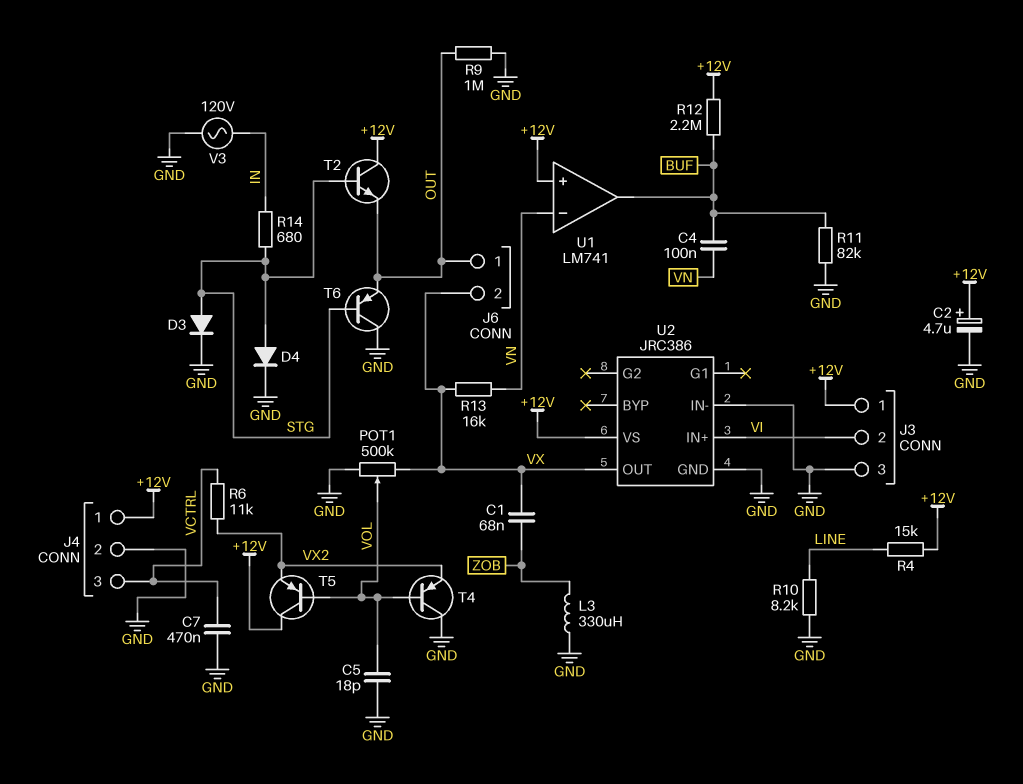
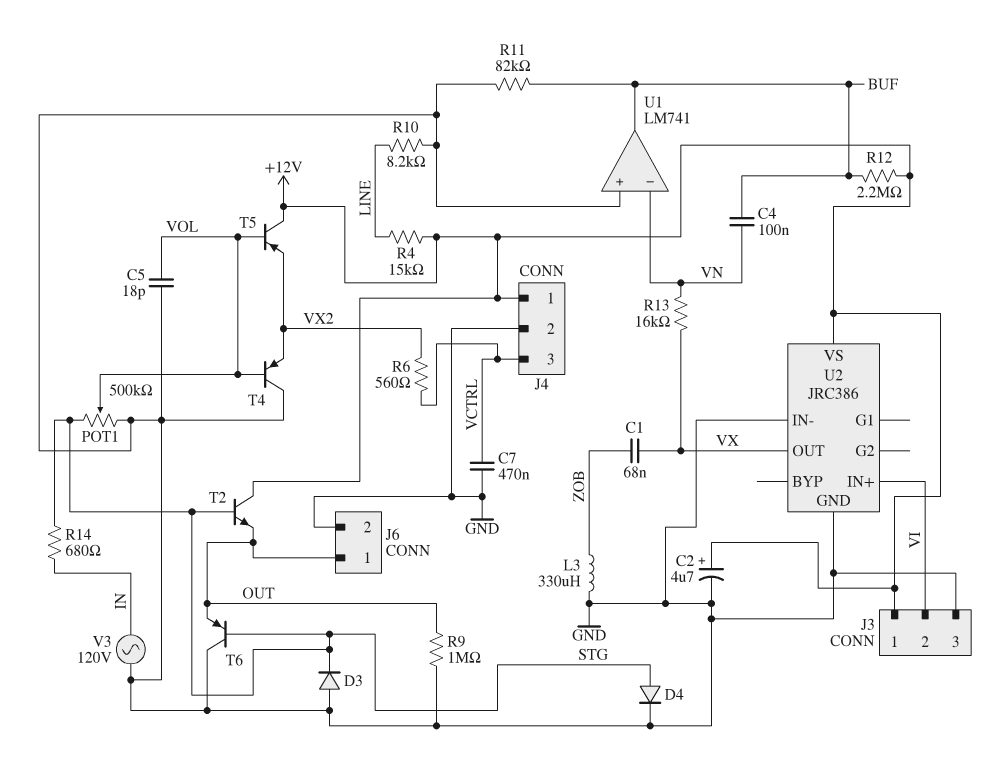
D3: diode (A STG, K GND) -> diode (A GND, K STG)
J6 pin 2: VX -> GND
POT1: 500k (GND, VX, wiper VOL) -> 500k (GND, STG, wiper VOL)
R6: 11k (VCTRL, VX2) -> 560 (VCTRL, VX2)
U1 pin in+: +12V -> GND

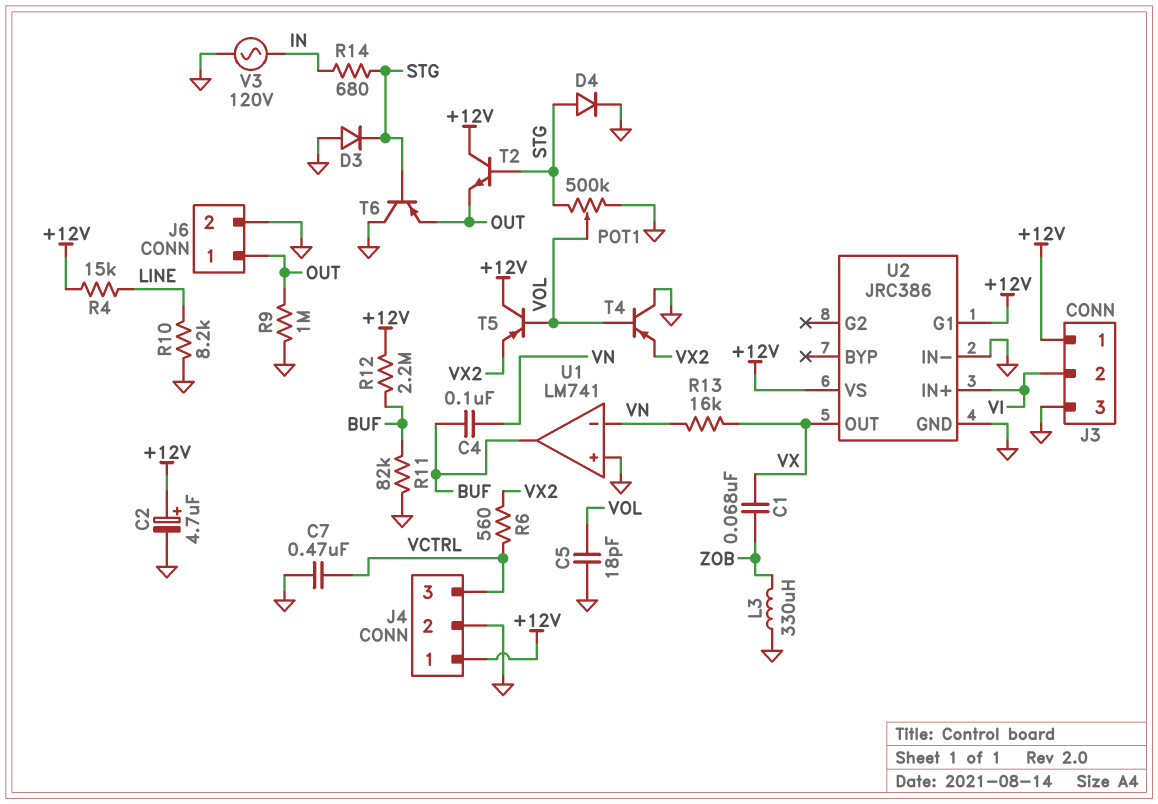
U2 pin G1: none -> +12V

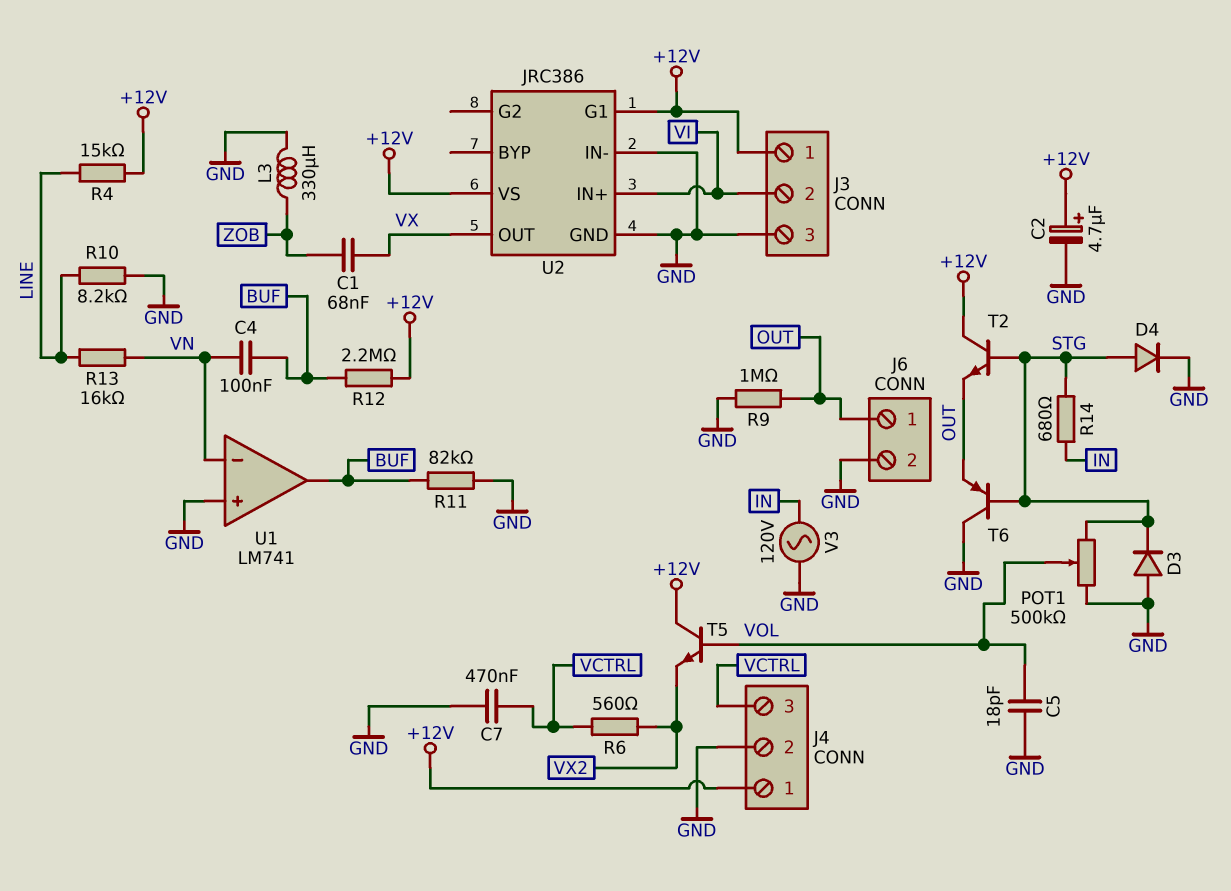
R13: 16k (VN, VX) -> 16k (LINE, VN)
T4: PNP (B VOL, C GND, E VX2) -> none
T5: PNP (B VOL, C +12V, E VX2) -> NPN (B VOL, C +12V, E VX2)

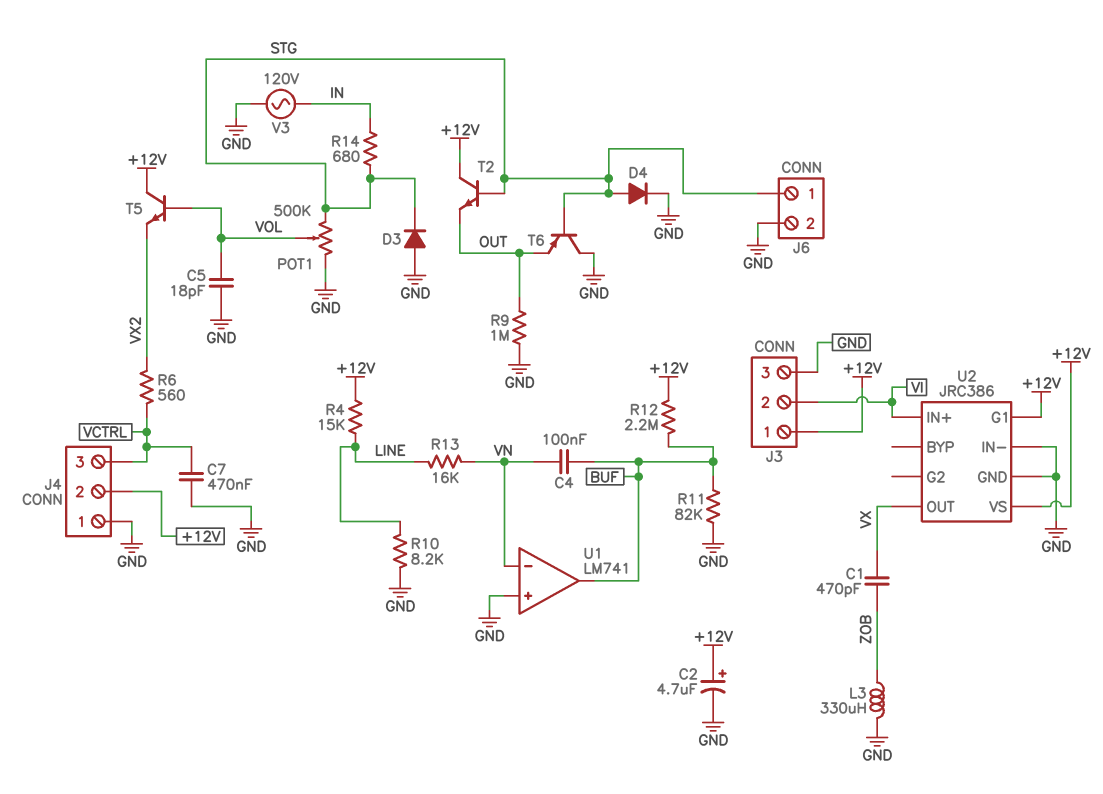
C1: 68nF (VX, ZOB) -> 470pF (VX, ZOB)
J4 pin 1: +12V -> GND
J4 pin 2: GND -> +12V
J6 pin 1: OUT -> STG

